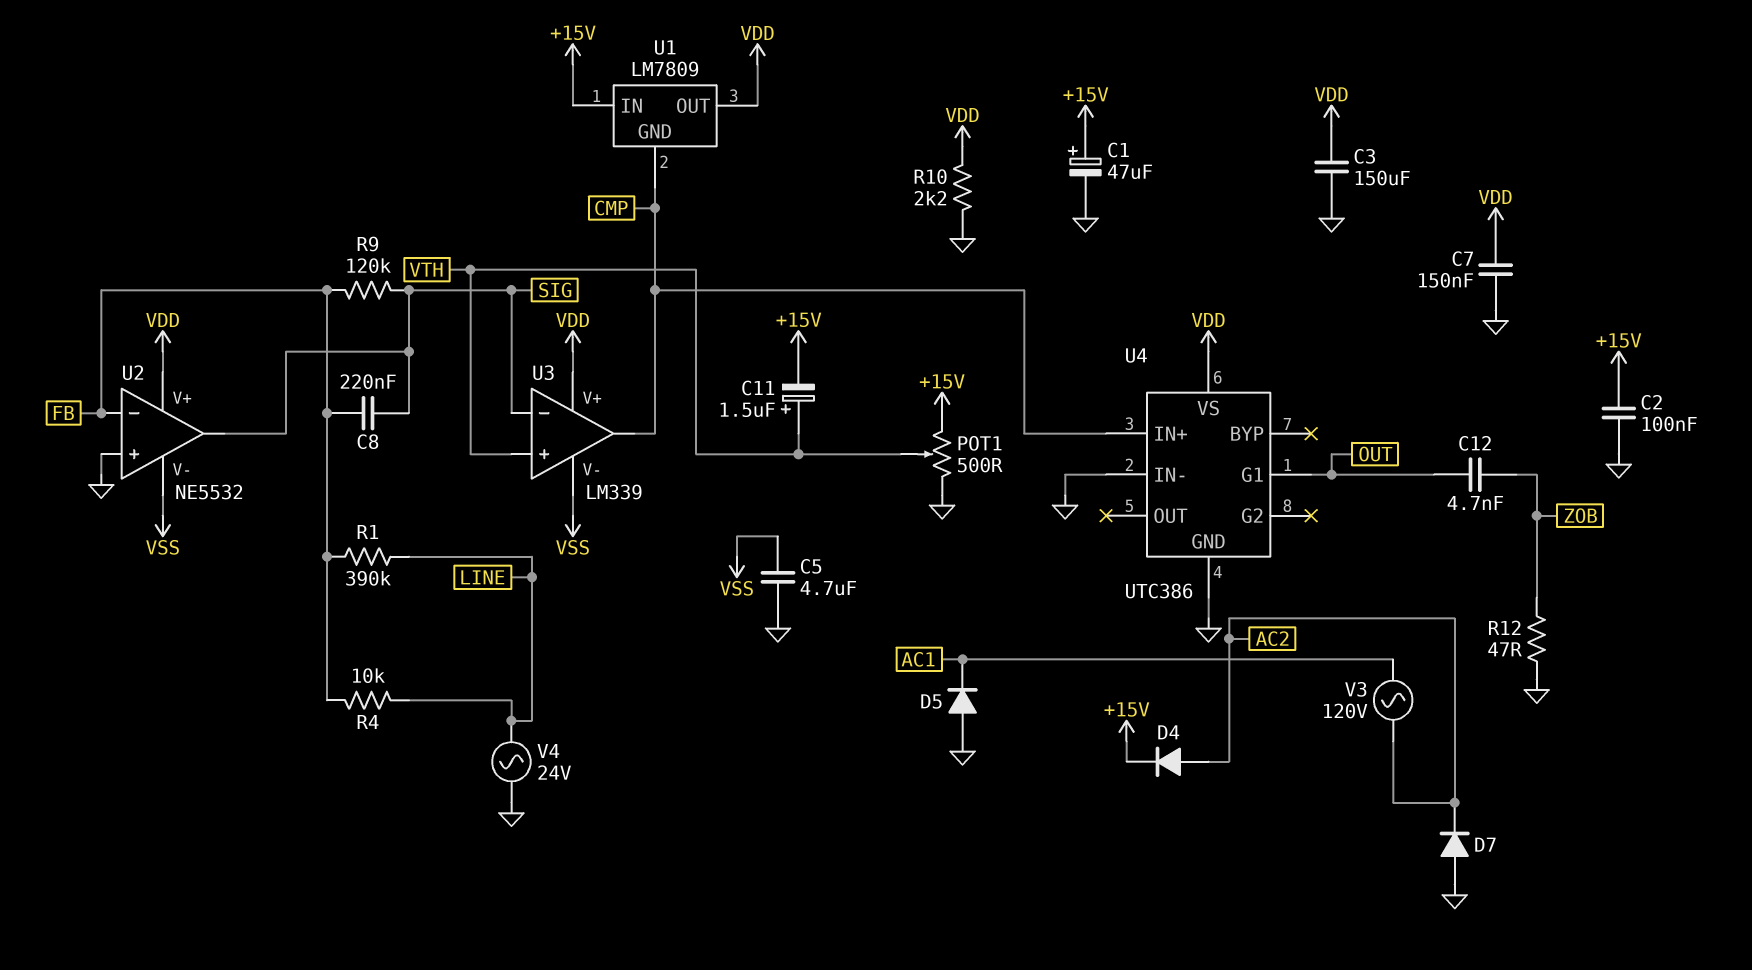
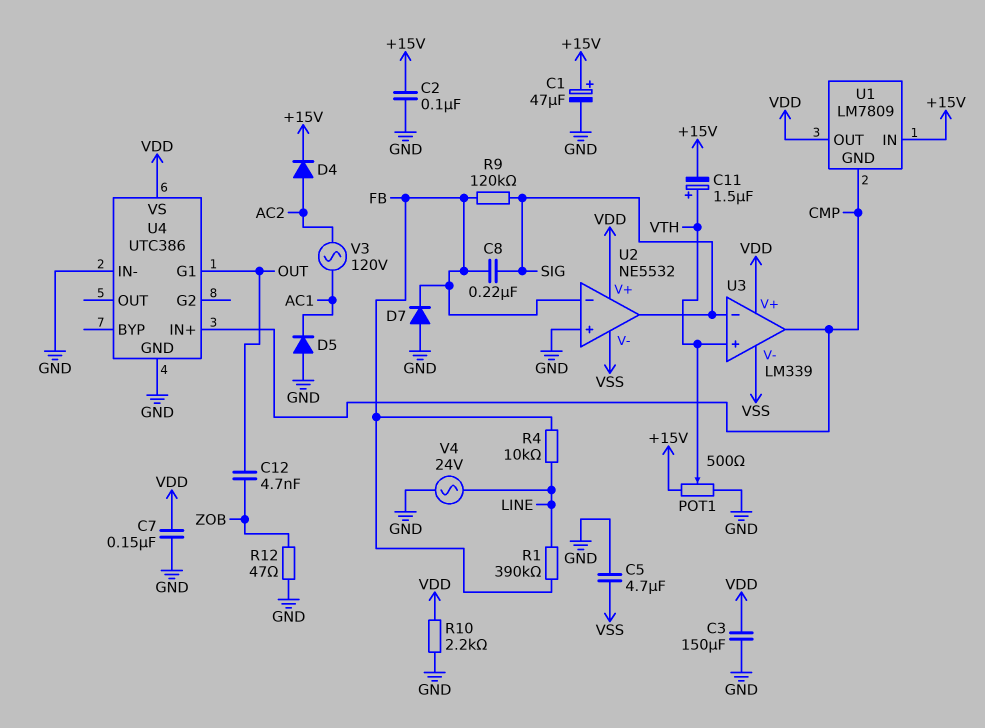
D7: diode (A GND, K AC2) -> diode (A GND, K FB)

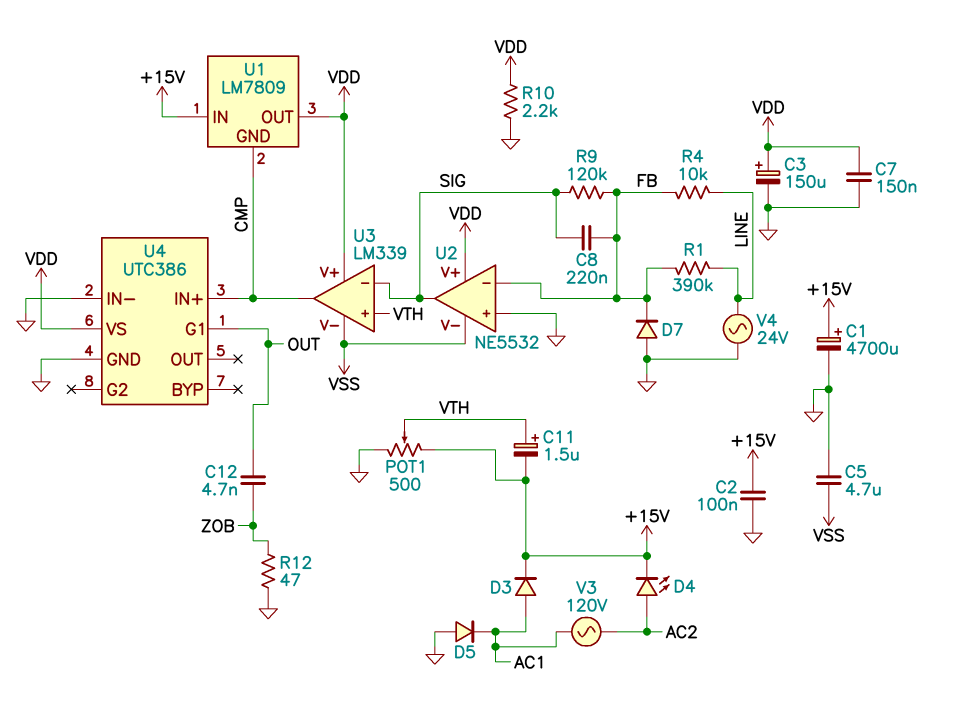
C1: 47uF (plus +15V, minus GND) -> 4700uF (plus +15V, minus GND)
C3: 150uF (GND, VDD) -> 150uF (plus VDD, minus GND)
D3: none -> diode (A AC1, K +15V)
D4: diode (A AC2, K +15V) -> LED (A AC2, K +15V)

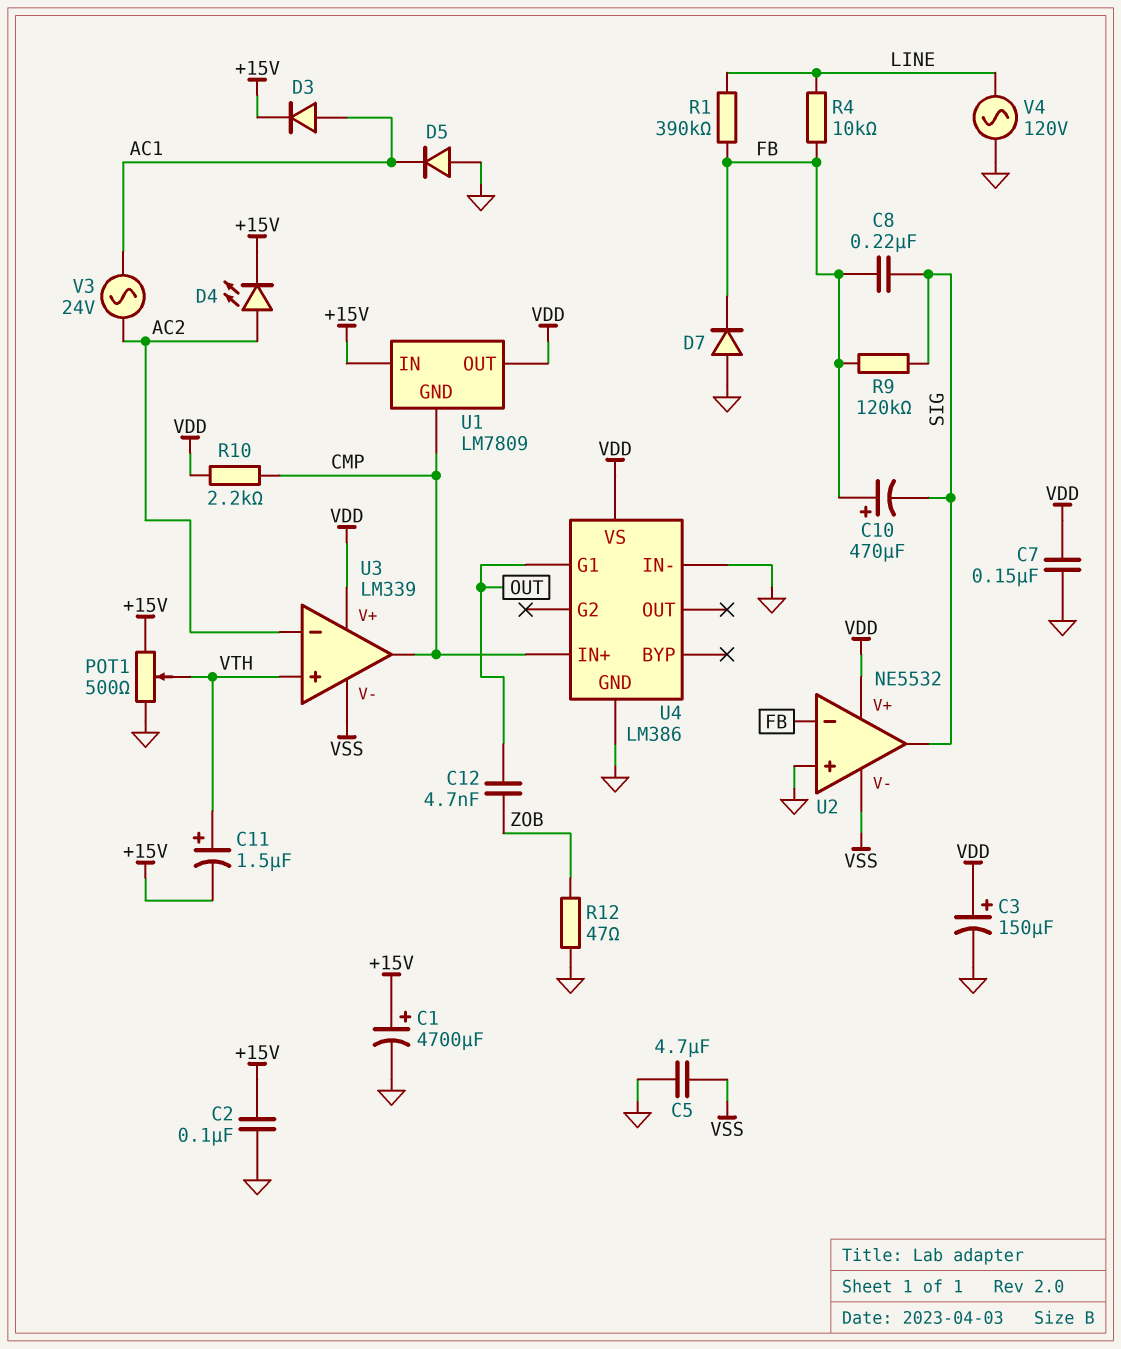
C10: none -> 470uF (plus FB, minus SIG)
R10: 2.2k (GND, VDD) -> 2.2k (CMP, VDD)
U3 pin in-: SIG -> AC2
U4: UTC386 -> LM386
V3: AC 120V (AC1, AC2) -> AC 24V (AC1, AC2)
V4: AC 24V (GND, LINE) -> AC 120V (GND, LINE)

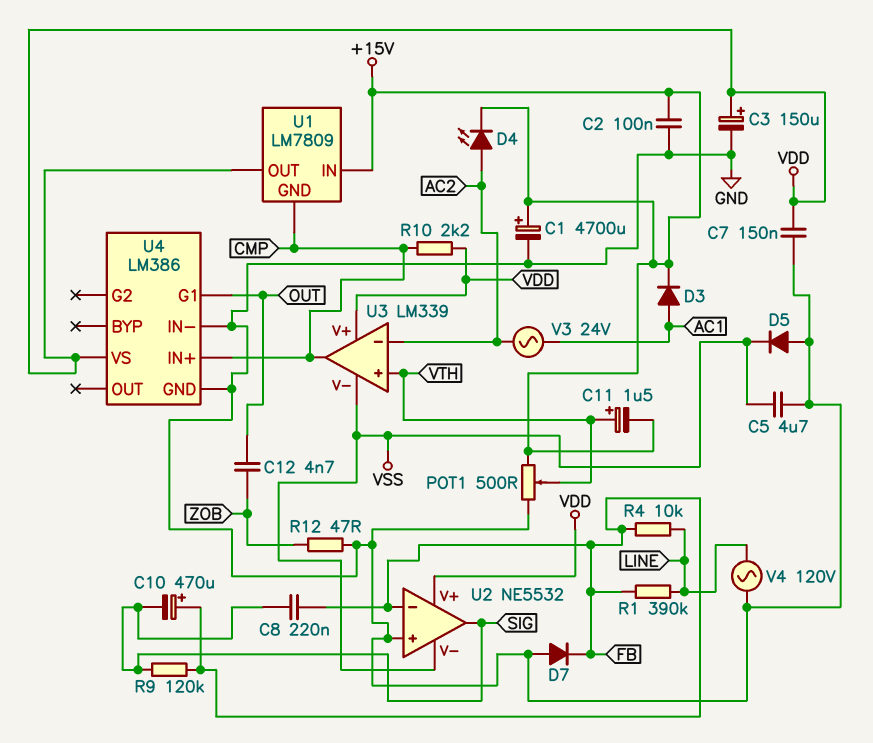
D5: diode (A GND, K AC1) -> diode (A GND, K VSS)

